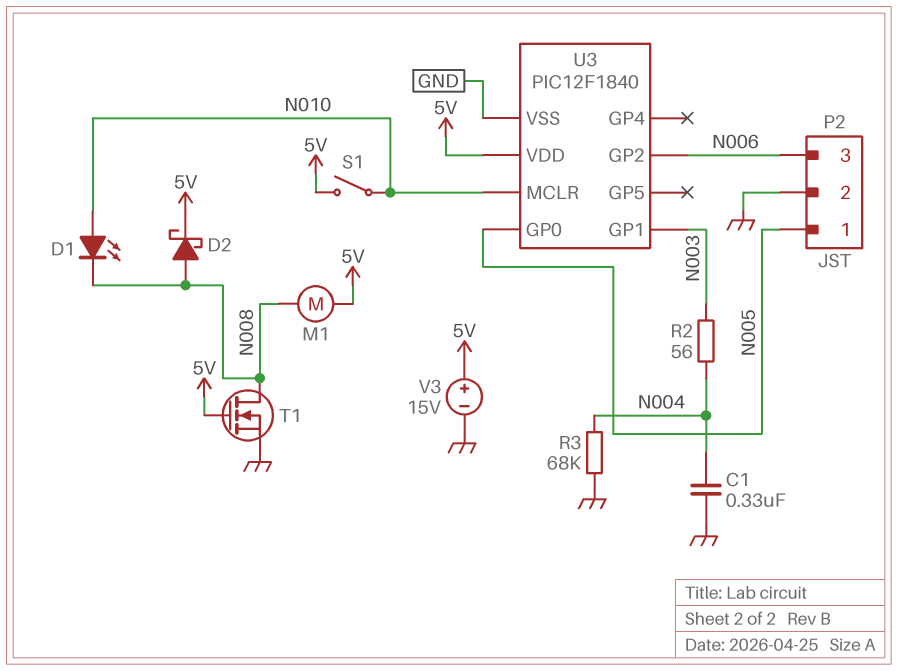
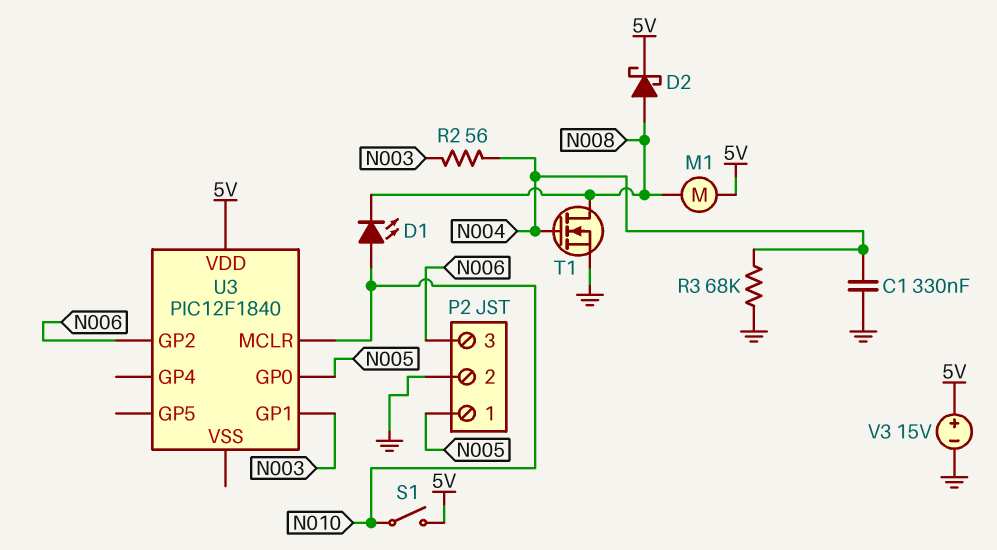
T1: NMOS (G 5V, D N008, S GND) -> NMOS (G N004, D N008, S GND)
U3 pin VSS: GND -> none

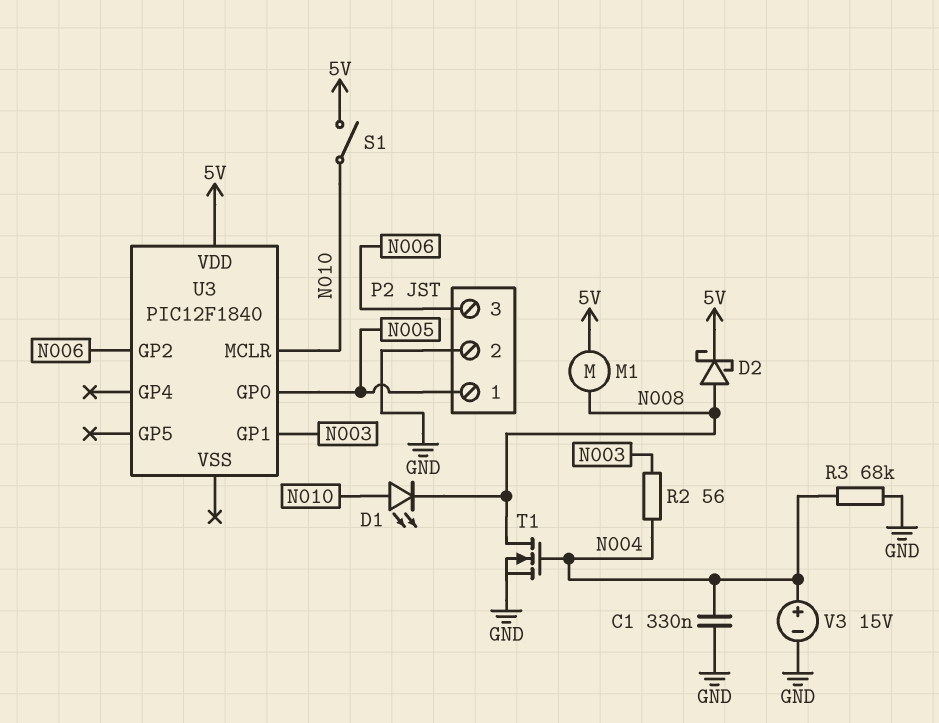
V3: 15V (plus 5V, minus GND) -> 15V (plus N004, minus GND)

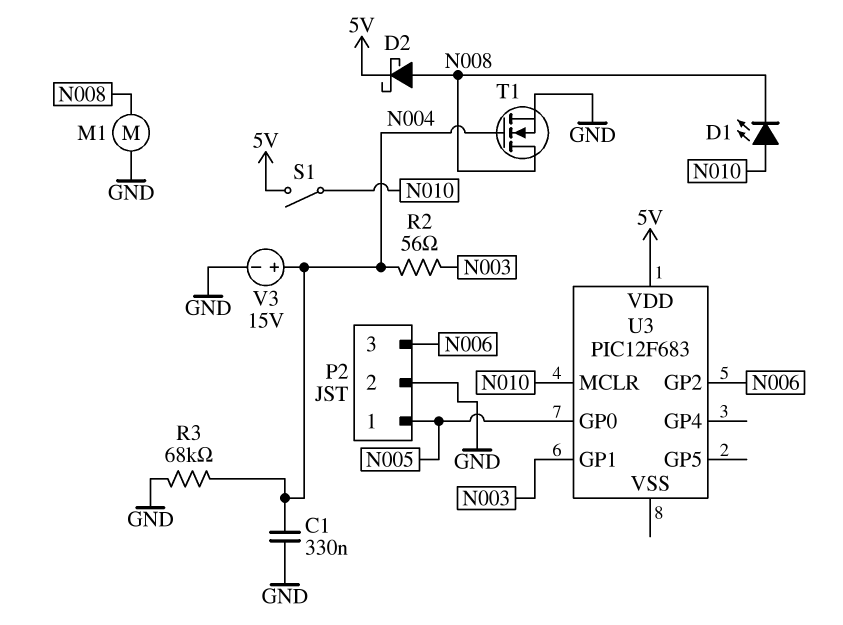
M1: motor (5V, N008) -> motor (GND, N008)
U3: PIC12F1840 -> PIC12F683

